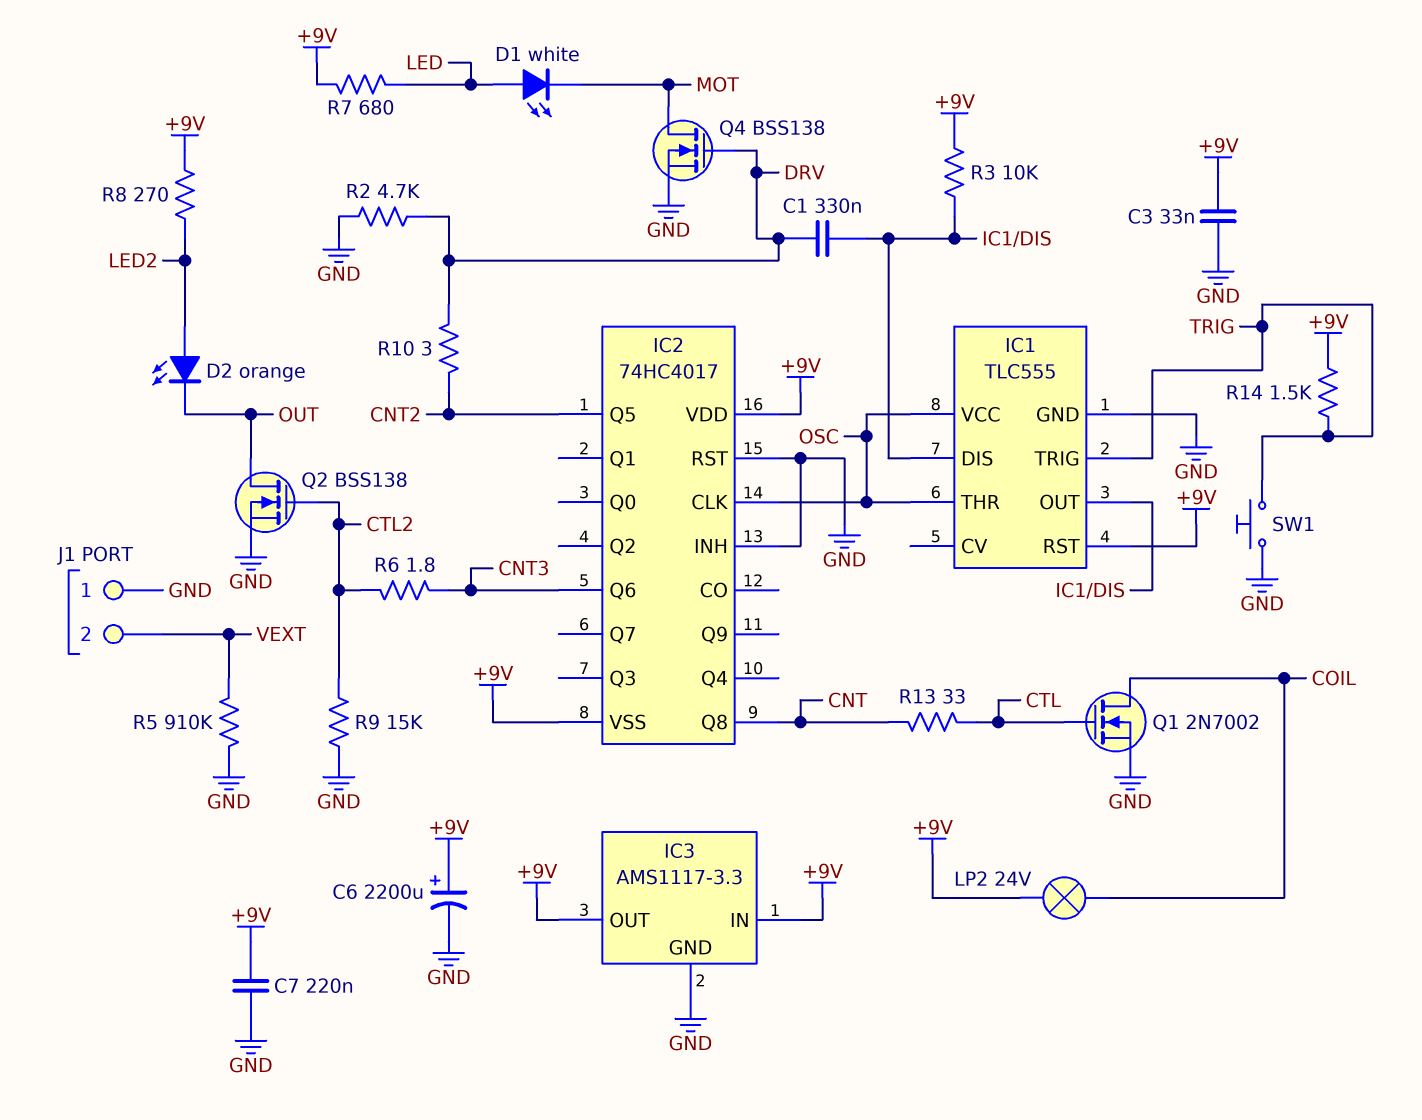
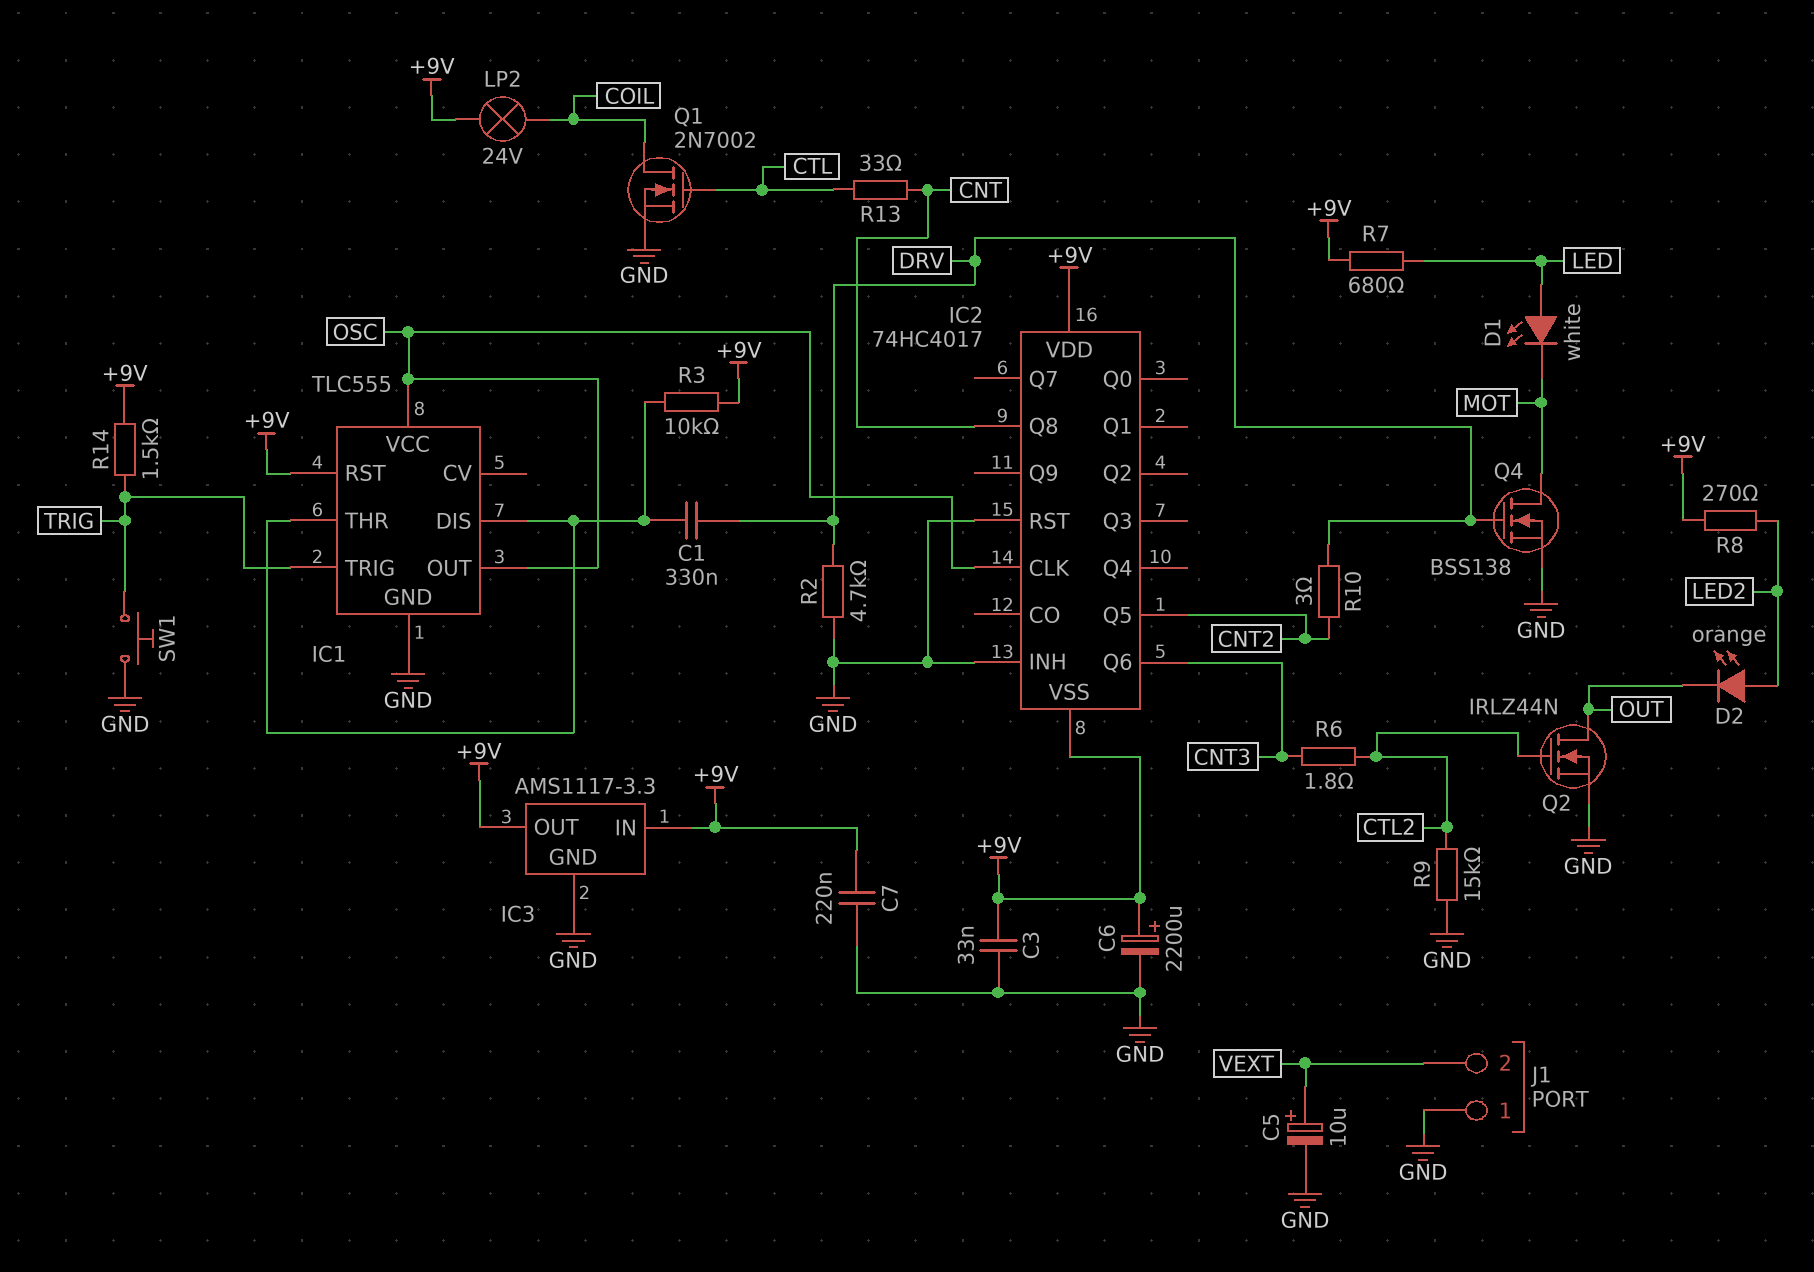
C5: none -> 10uF (plus VEXT, minus GND)
IC1 pin OUT: IC1/DIS -> OSC
IC1 pin THR: OSC -> IC1/DIS
Q2: NMOS BSS138 (G CTL2, D OUT, S GND) -> NMOS IRLZ44N (G CTL2, D OUT, S GND)
R5: 910k (GND, VEXT) -> none

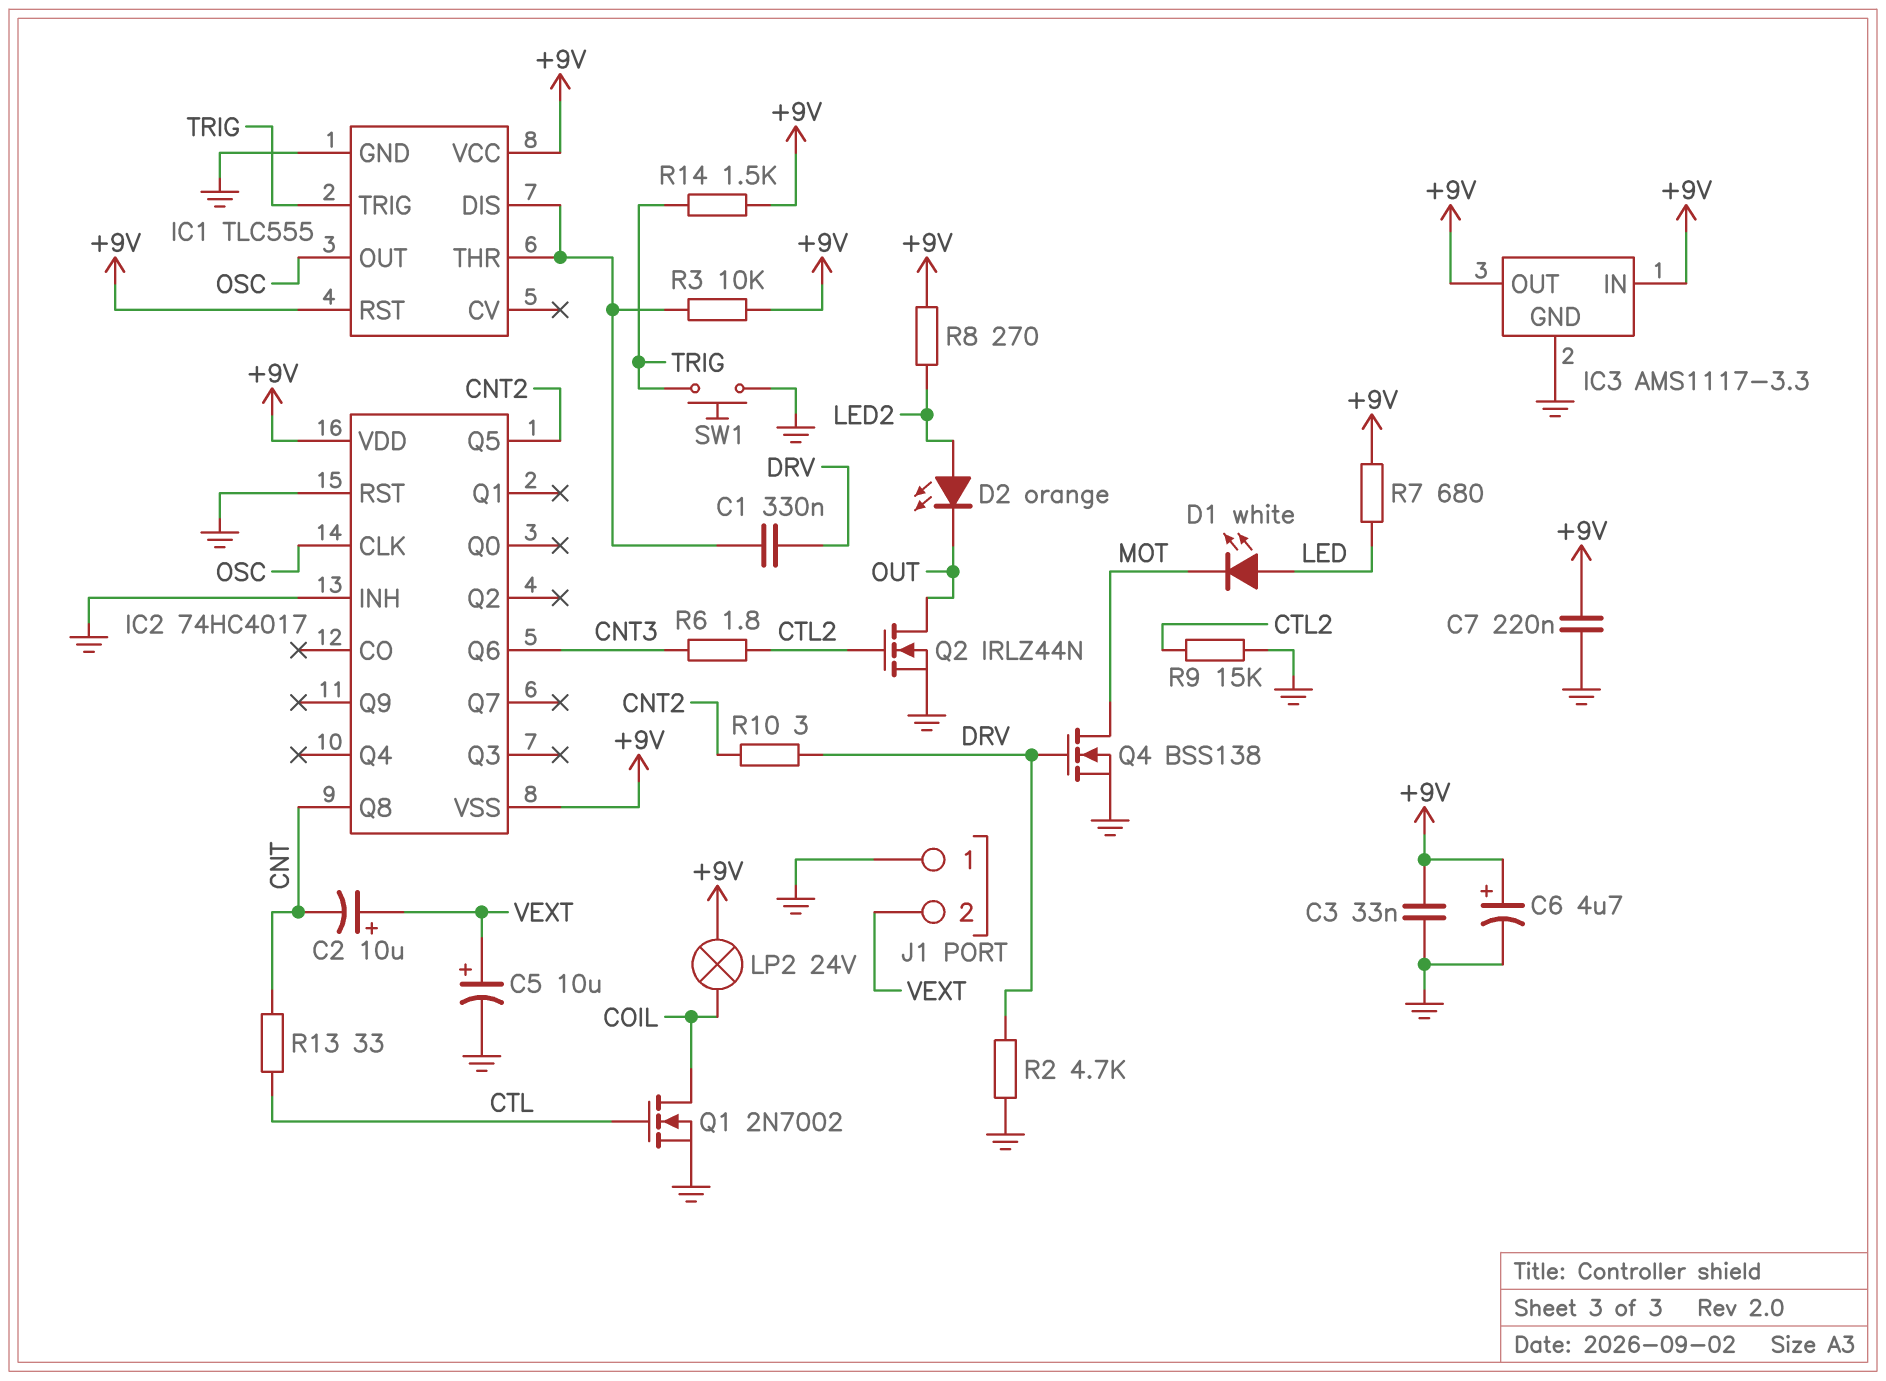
C2: none -> 10uF (plus VEXT, minus CNT)
C6: 2200uF (plus +9V, minus GND) -> 4.7uF (plus +9V, minus GND)
IC1 pin VCC: OSC -> +9V

